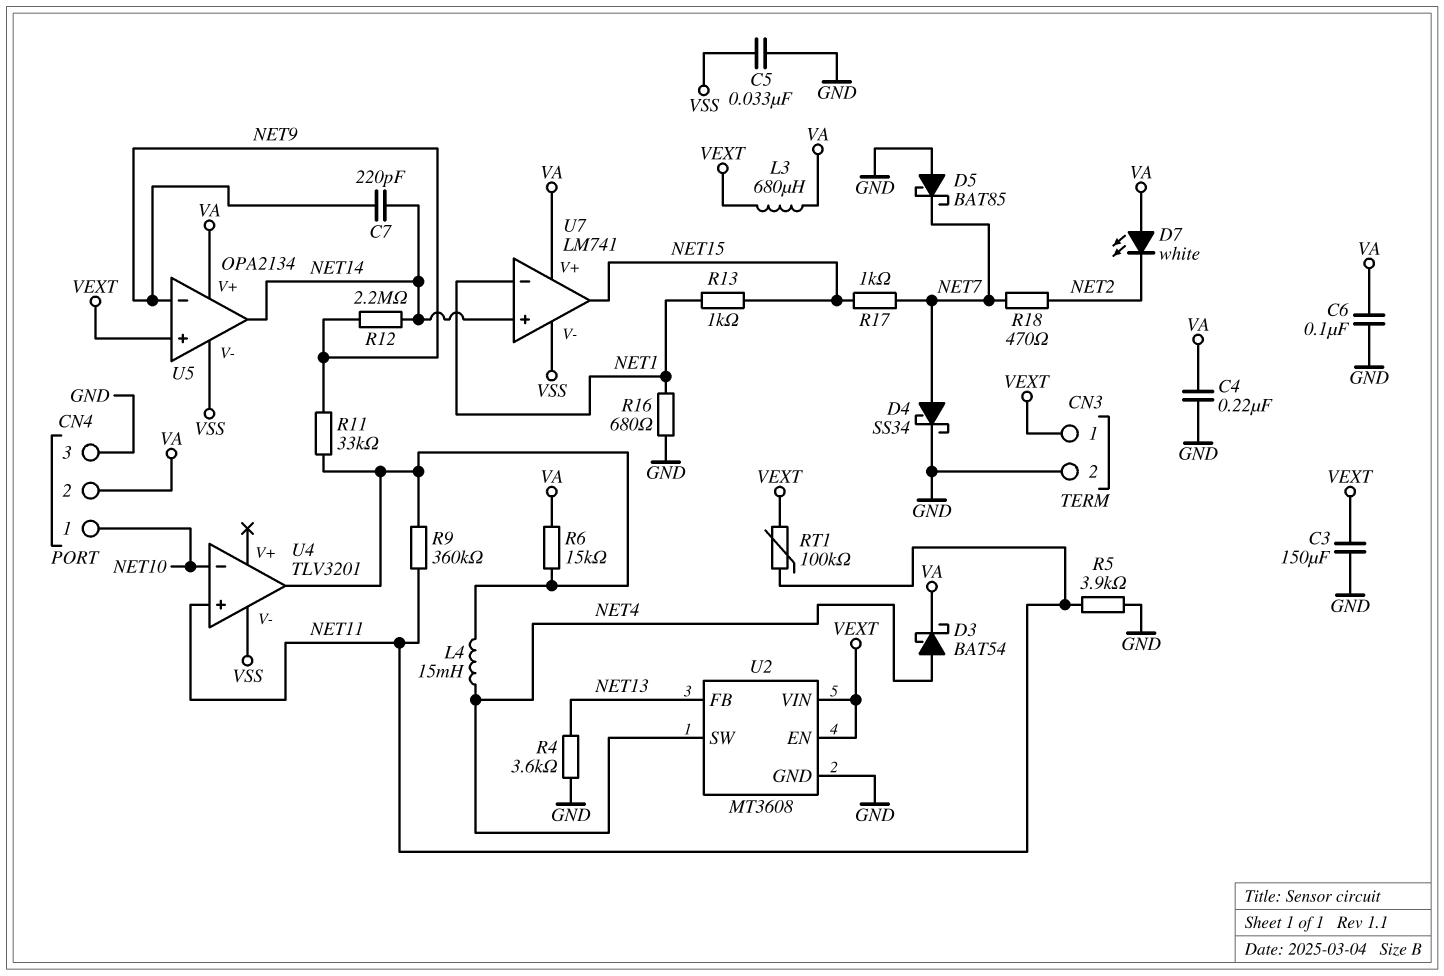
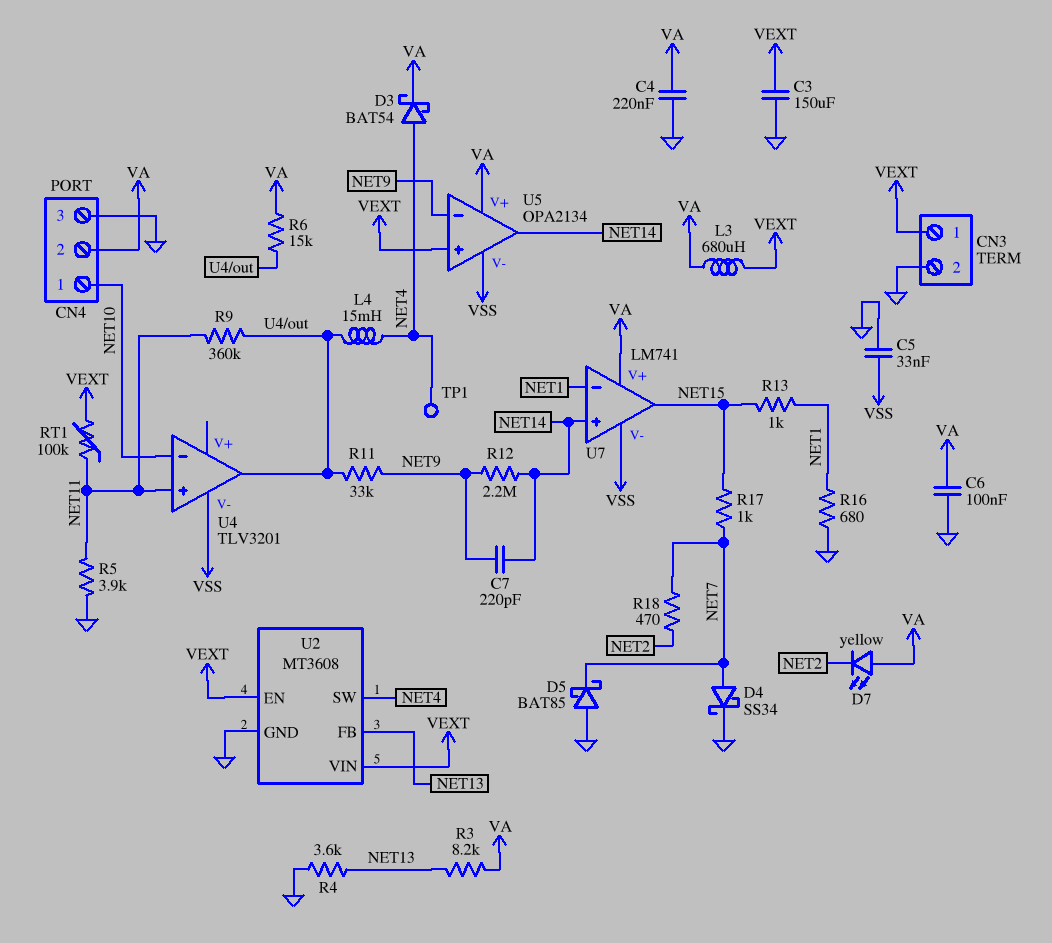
D7: LED white (A VA, K NET2) -> LED yellow (A VA, K NET2)
R3: none -> 8.2k (NET13, VA)
TP1: none -> test point (NET4)

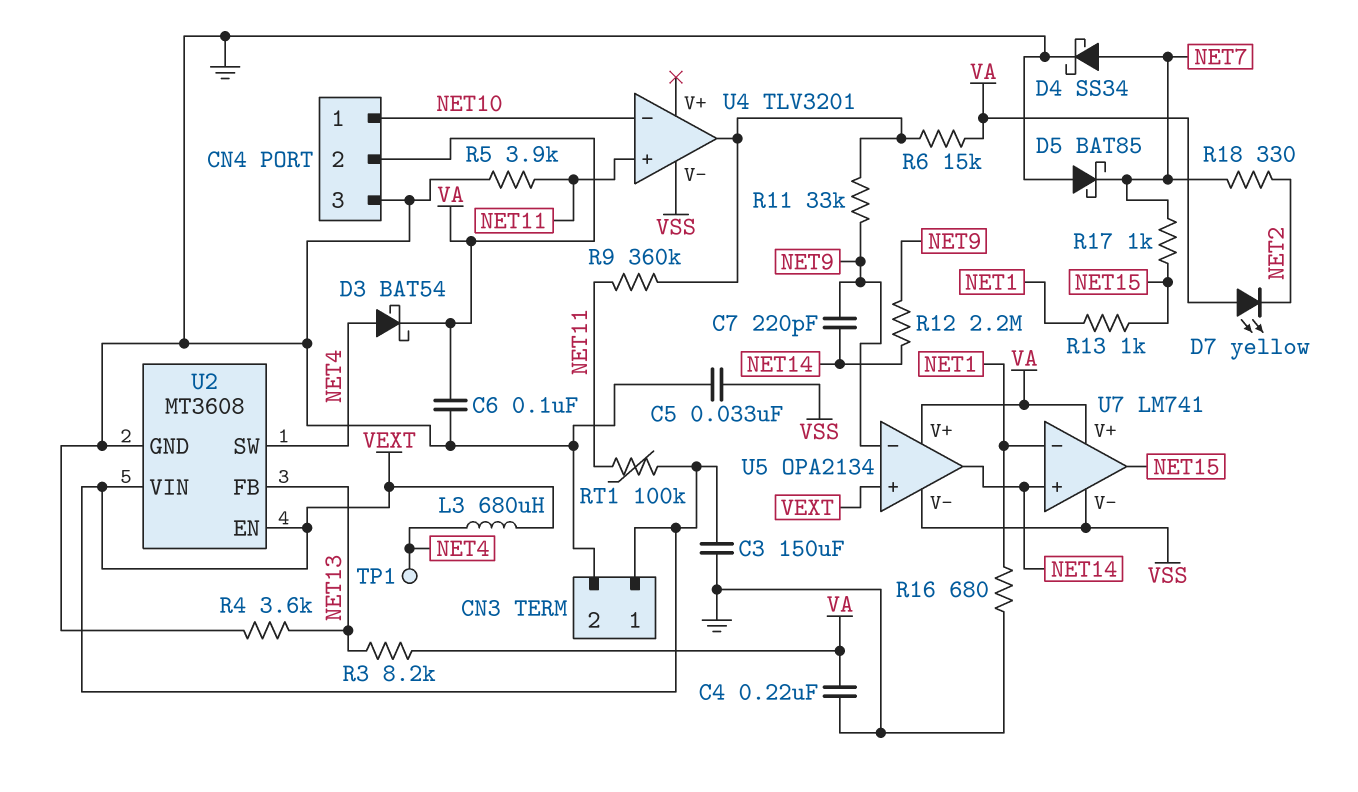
L3: 680uH (VA, VEXT) -> 680uH (NET4, VEXT)
L4: 15mH (NET4, U4/out) -> none
R18: 470 (NET2, NET7) -> 330 (NET2, NET7)

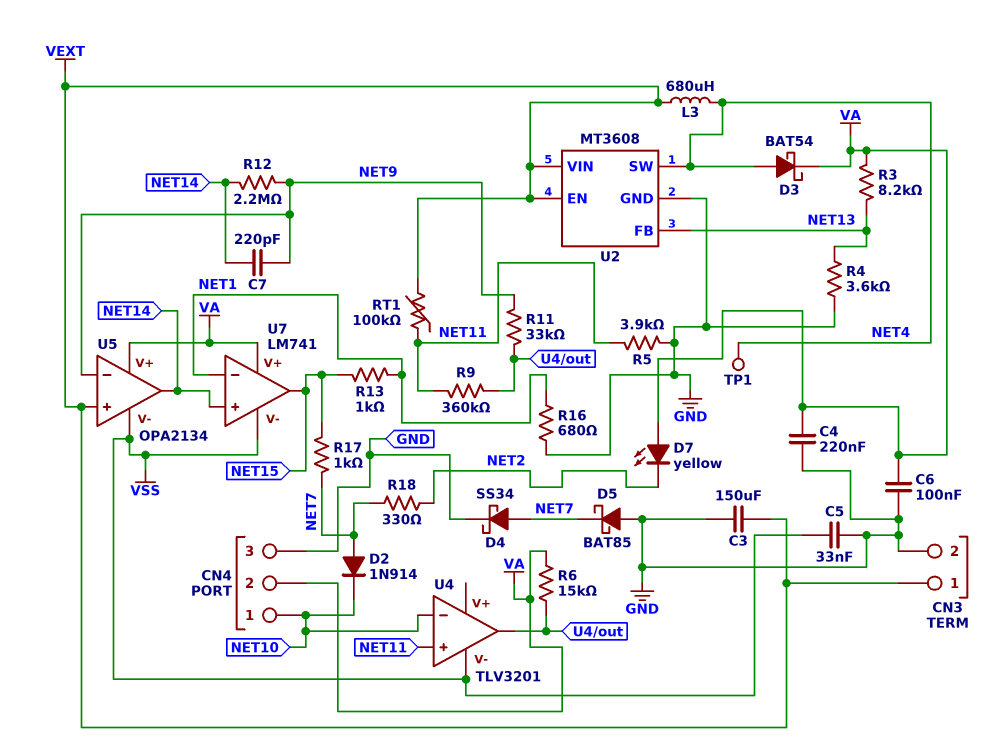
D2: none -> diode 1N914 (A NET7, K NET10)

